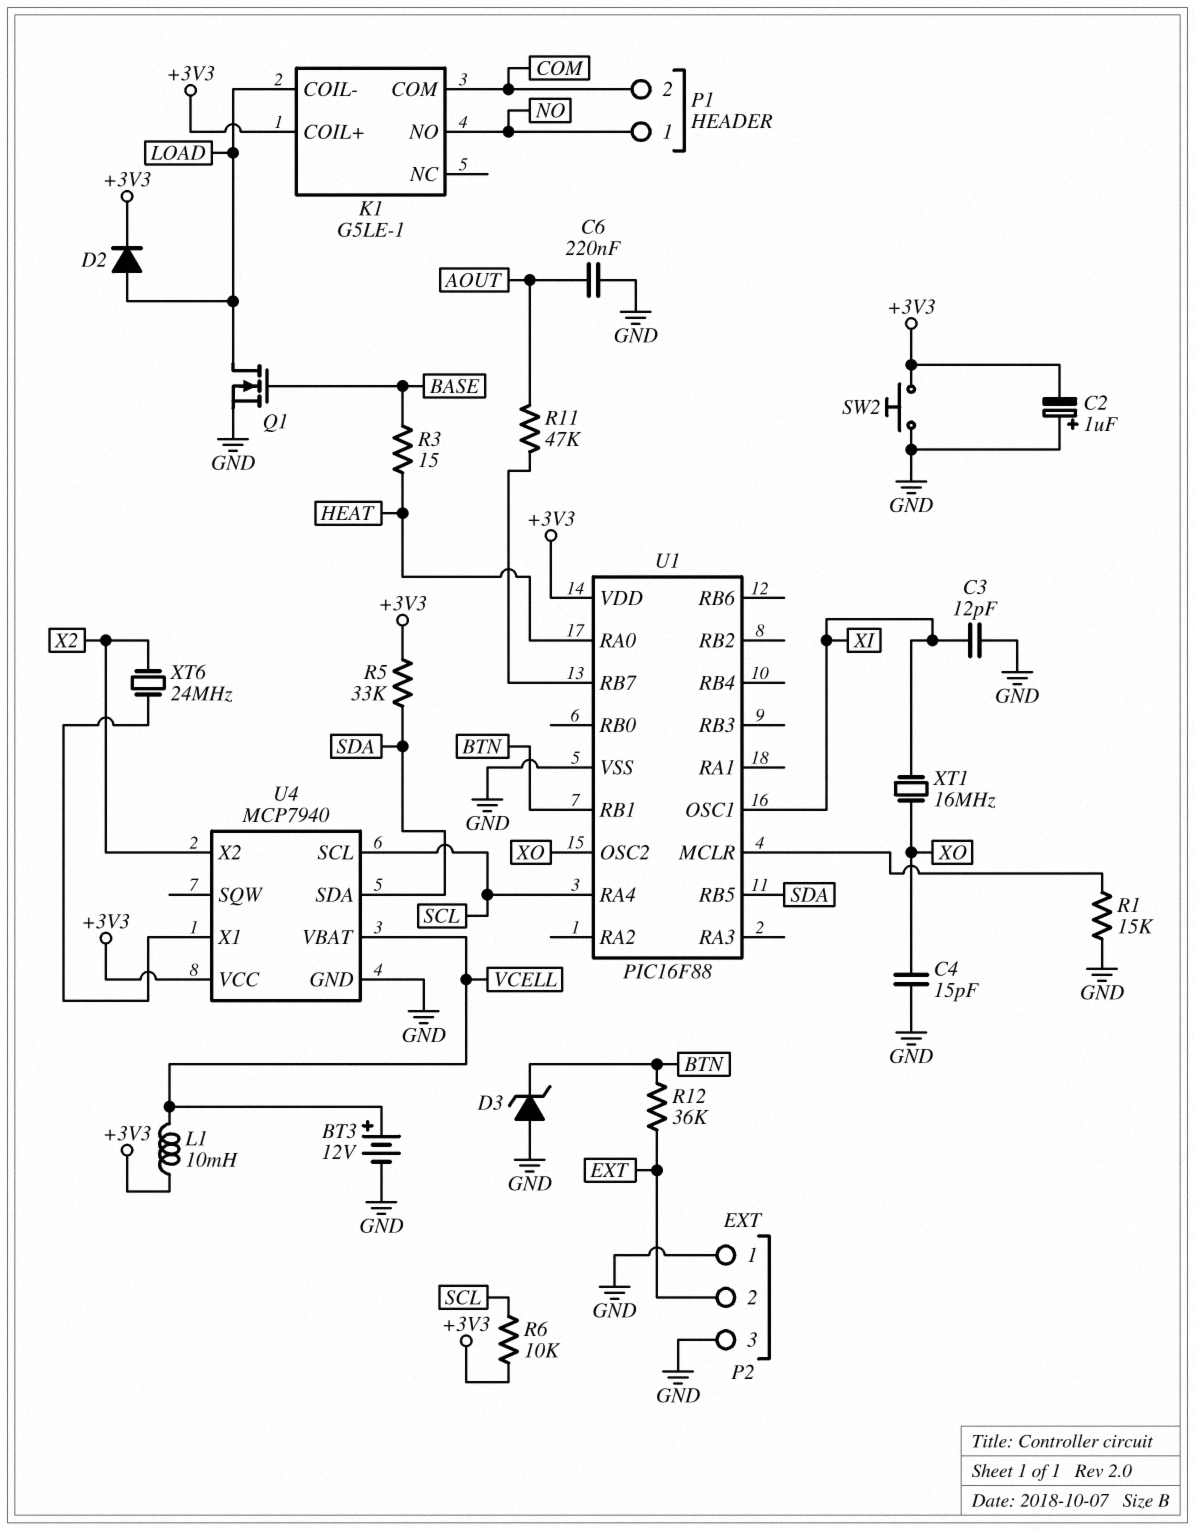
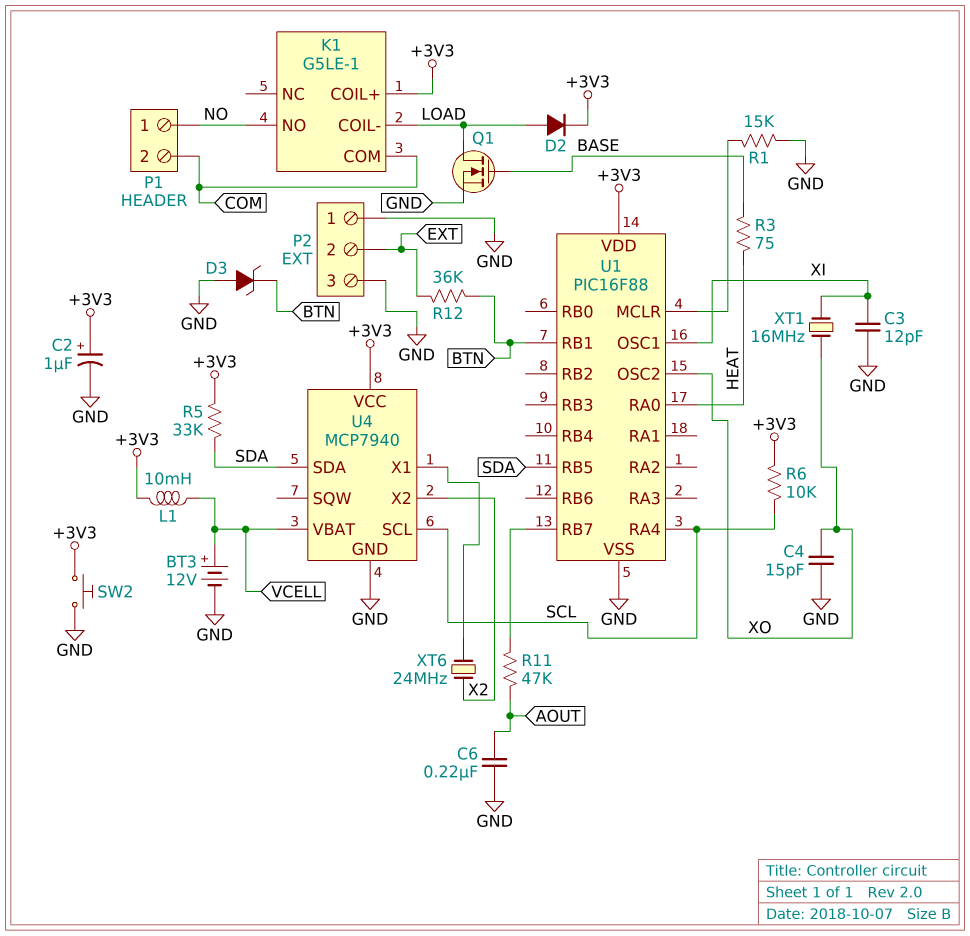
C2: 1uF (plus GND, minus +3V3) -> 1uF (plus +3V3, minus GND)
R3: 15 (BASE, HEAT) -> 75 (BASE, HEAT)

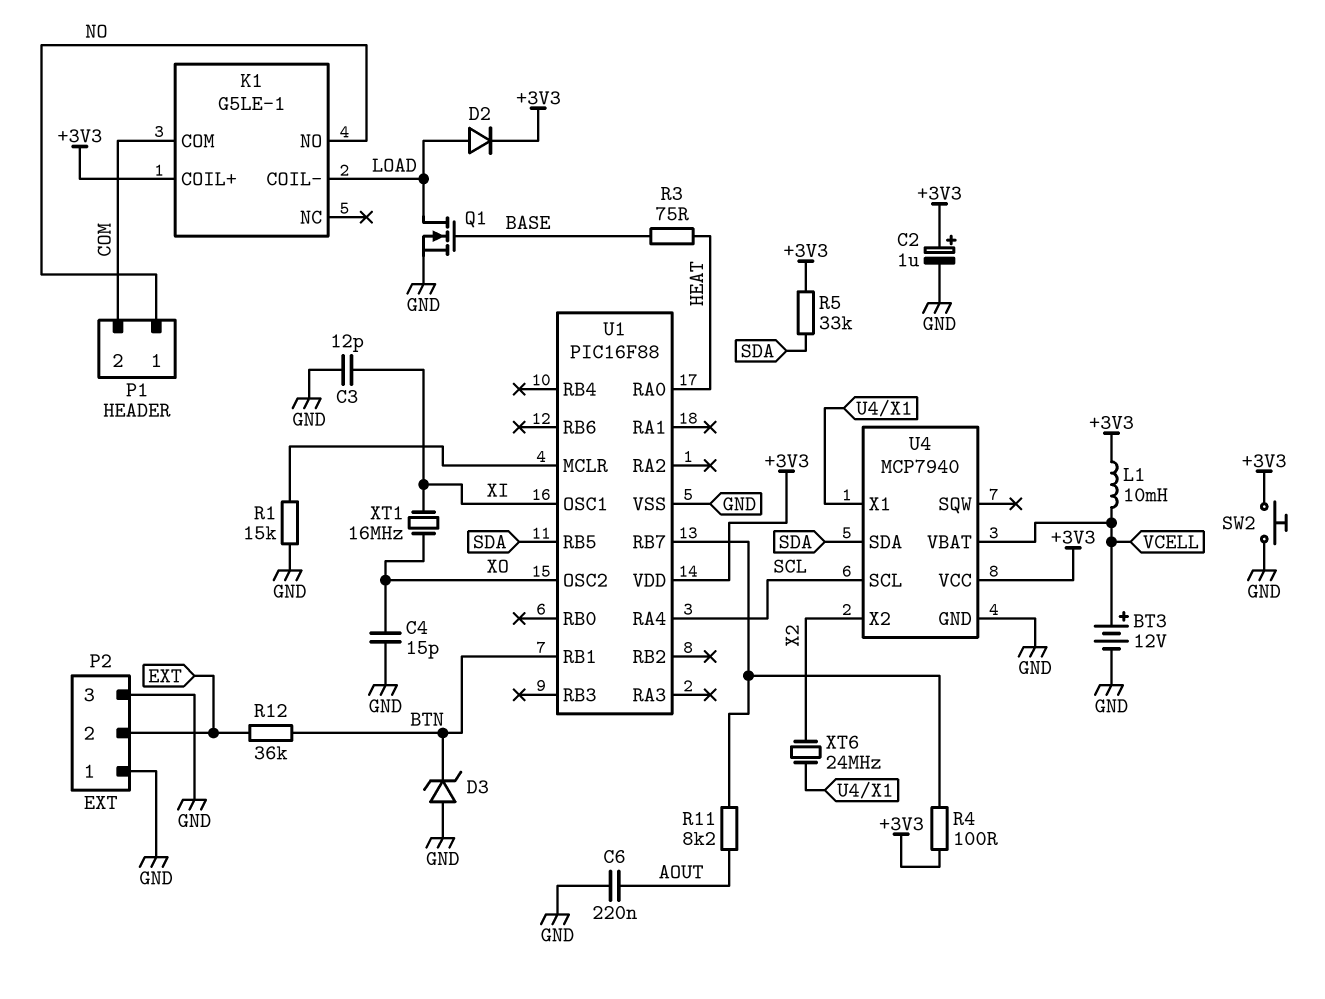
R4: none -> 100 (+3V3, U1/RB7)
R6: 10k (+3V3, SCL) -> none
R11: 47k (AOUT, U1/RB7) -> 8.2k (AOUT, U1/RB7)

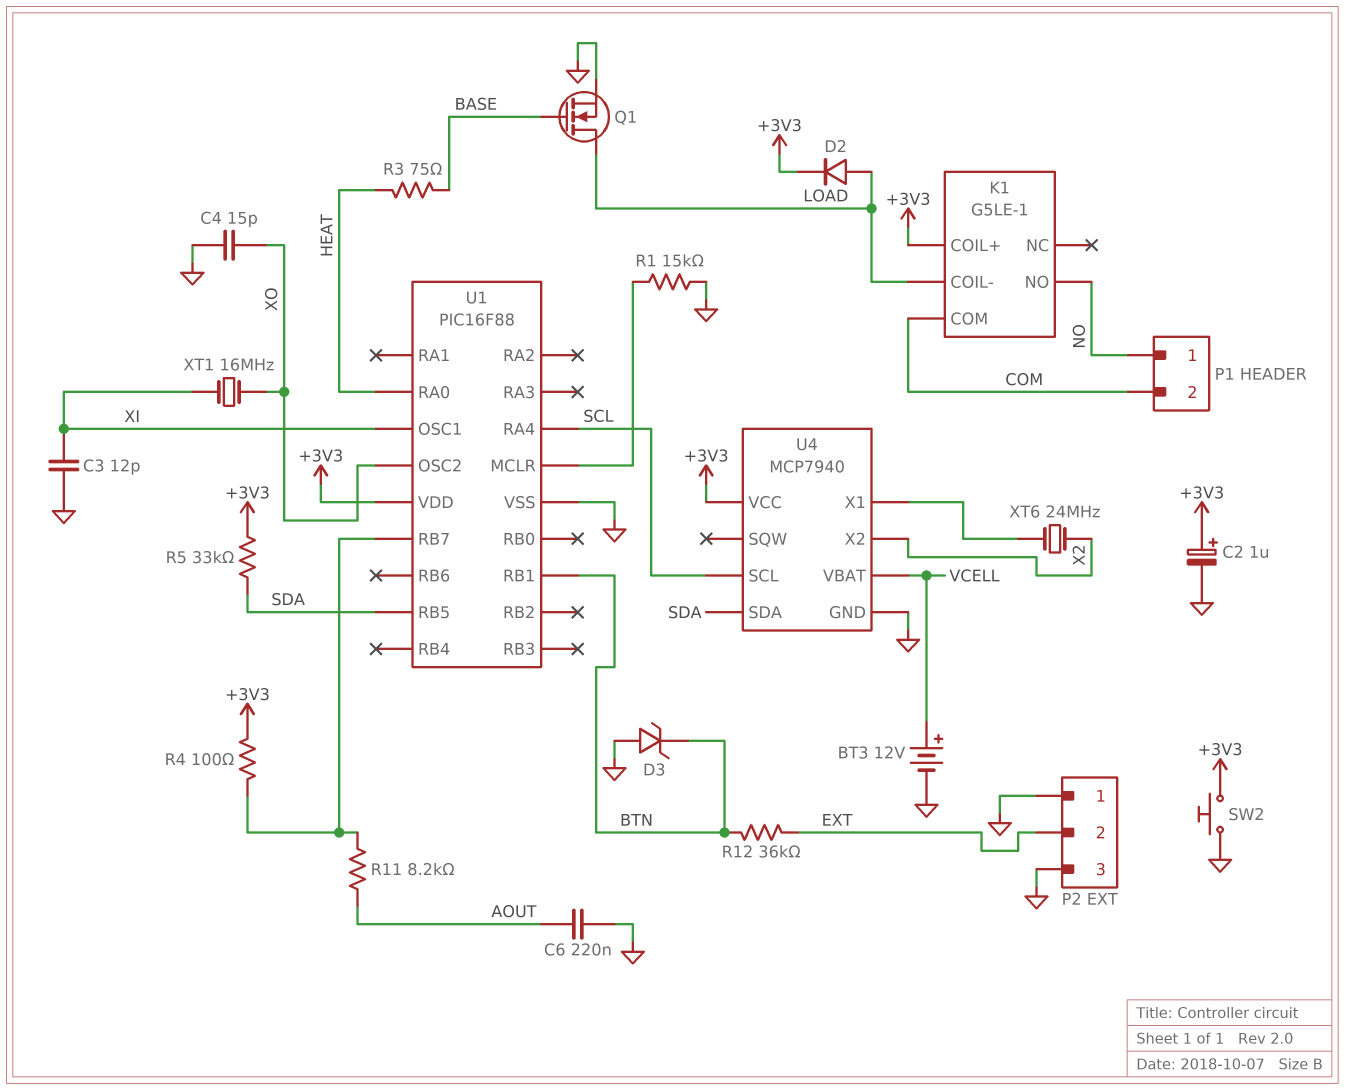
L1: 10mH (+3V3, VCELL) -> none

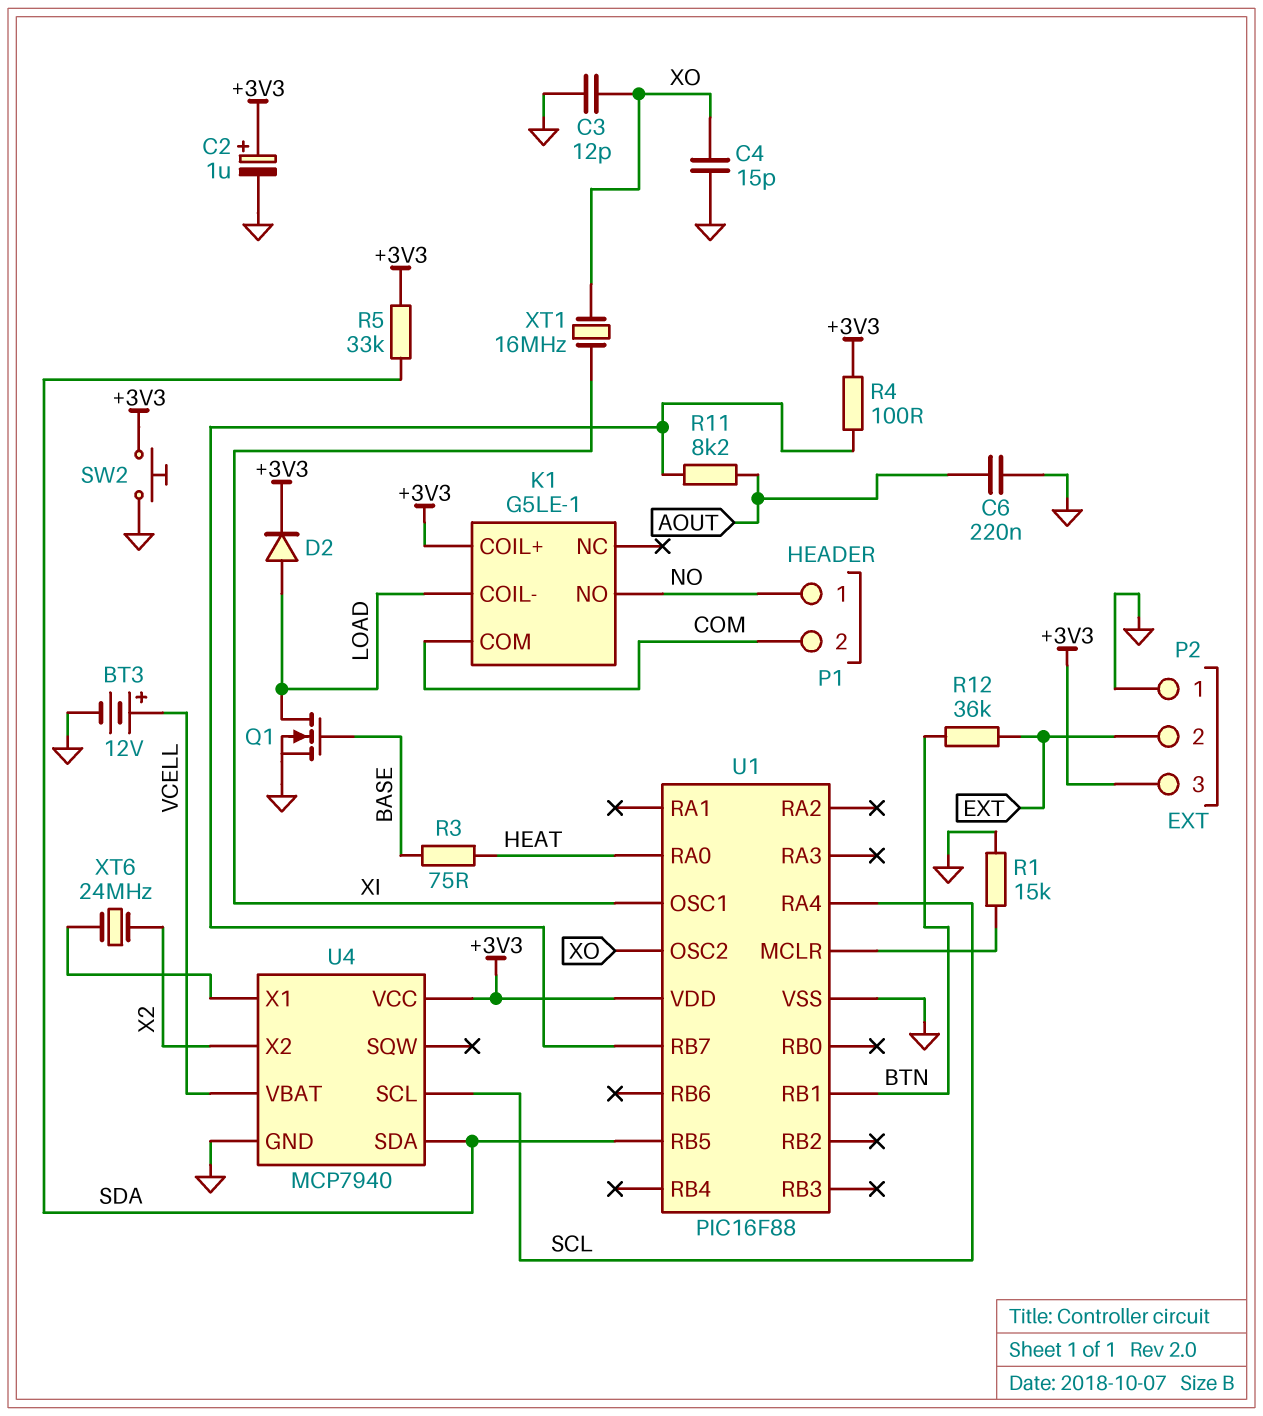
C3: 12pF (GND, XI) -> 12pF (GND, XO)
D3: zener (A GND, K BTN) -> none
P2 pin 3: GND -> +3V3

